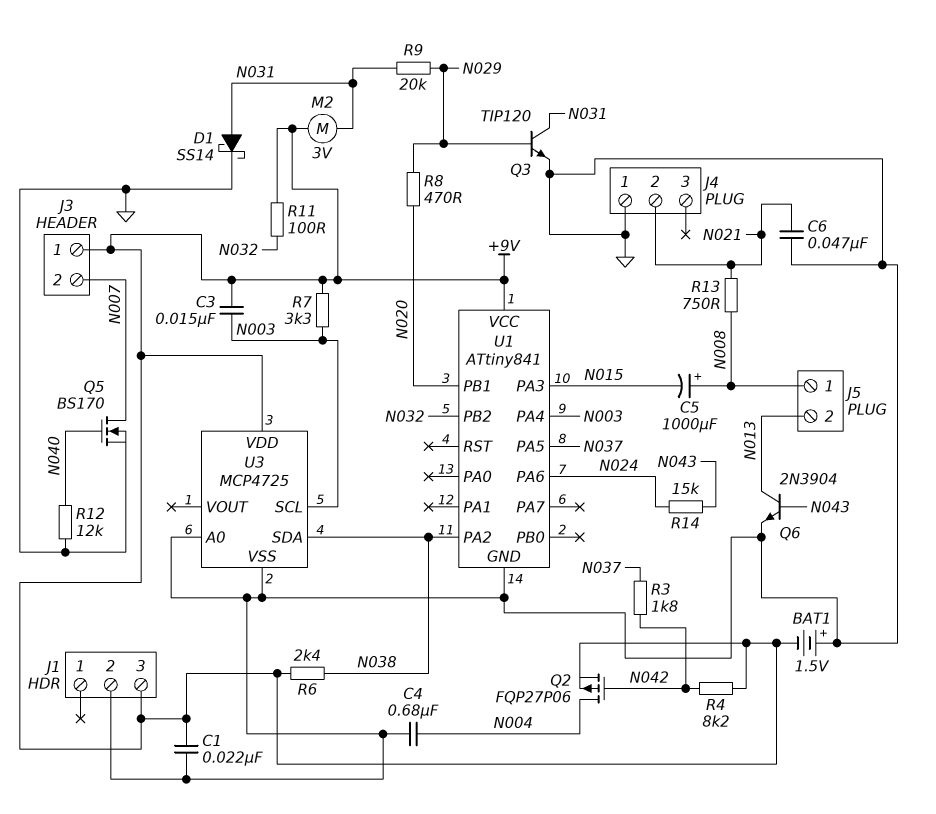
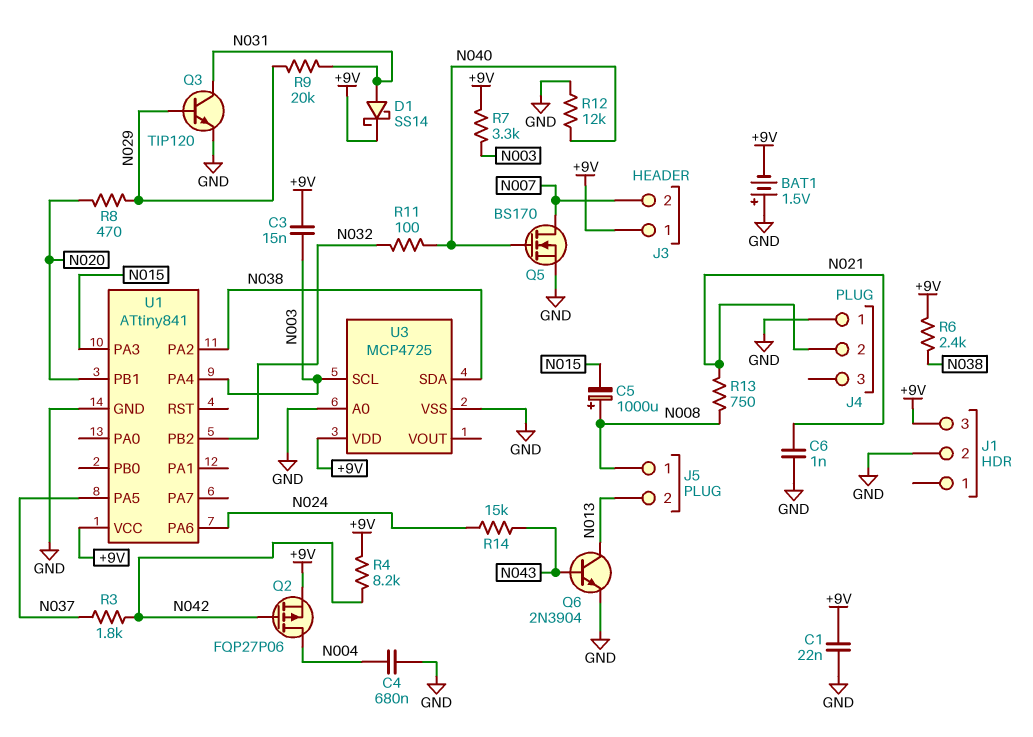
C6: 47nF (GND, N021) -> 1nF (GND, N021)
D1: schottky SS14 (A N031, K GND) -> schottky SS14 (A N031, K +9V)
M2: motor 3V (+9V, N031) -> none
R11: 100 (+9V, N032) -> 100 (N032, N040)

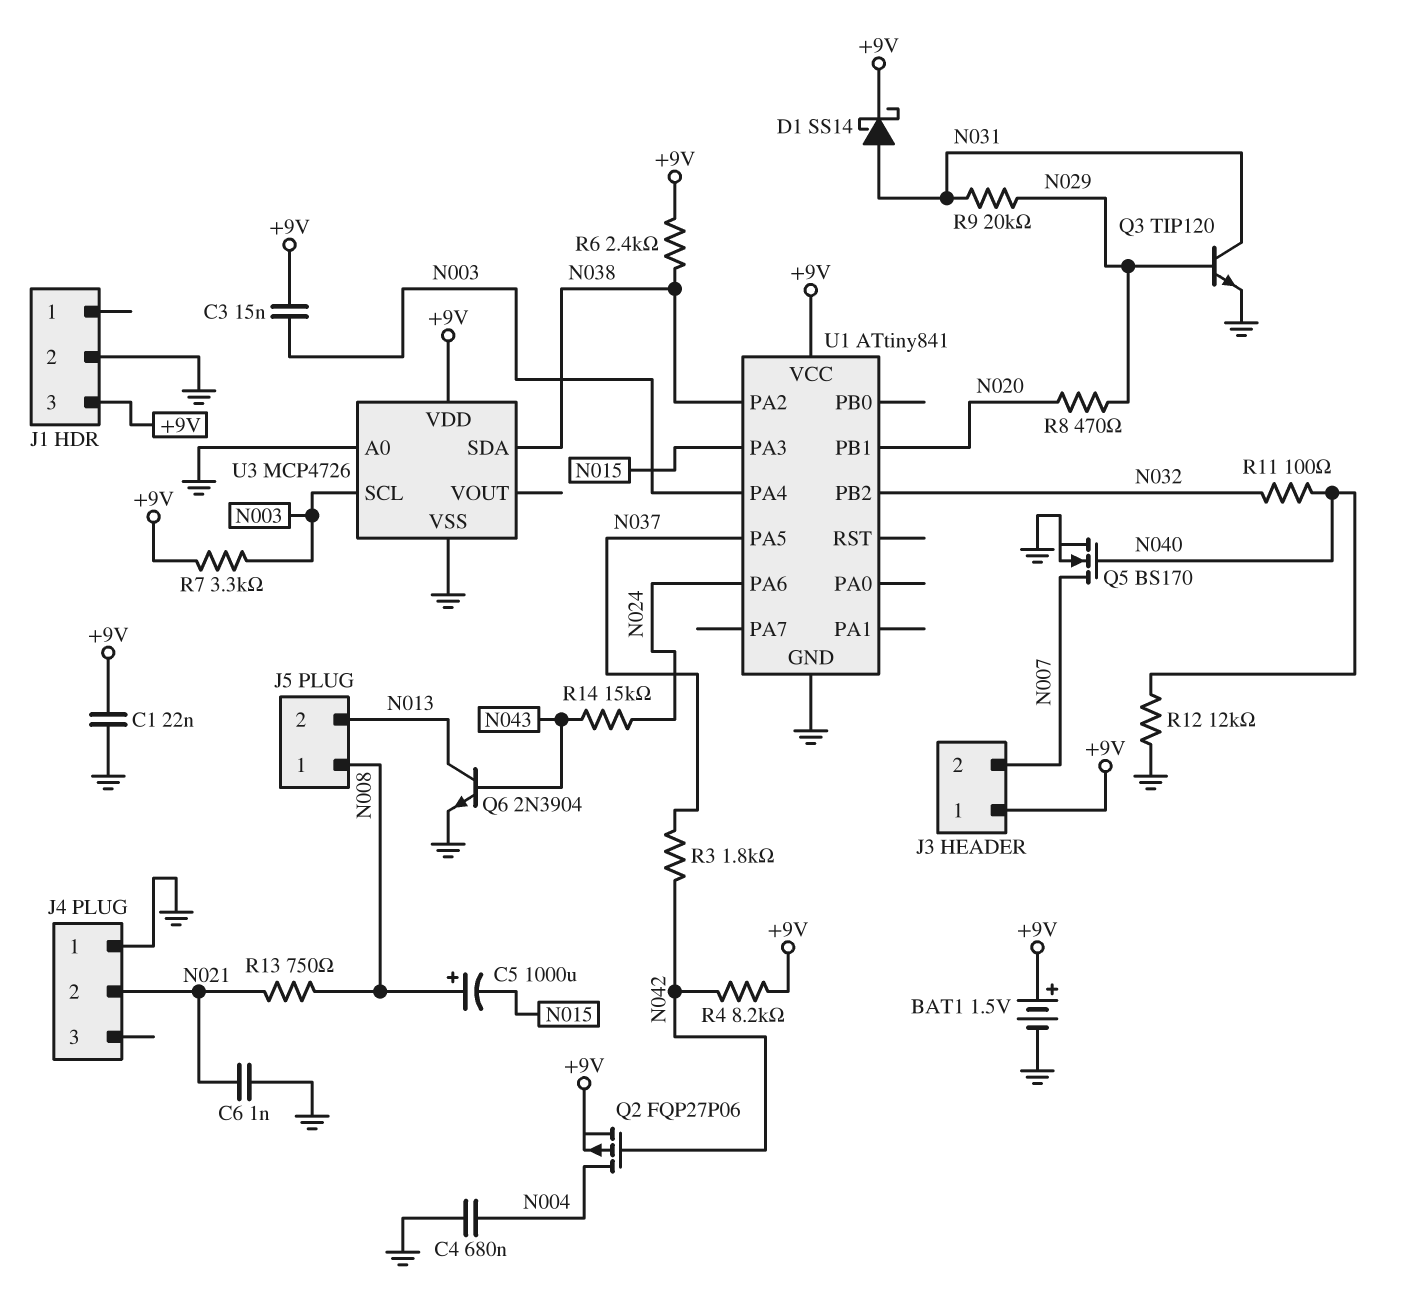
BAT1: 1.5V (plus GND, minus +9V) -> 1.5V (plus +9V, minus GND)
U3: MCP4725 -> MCP4726

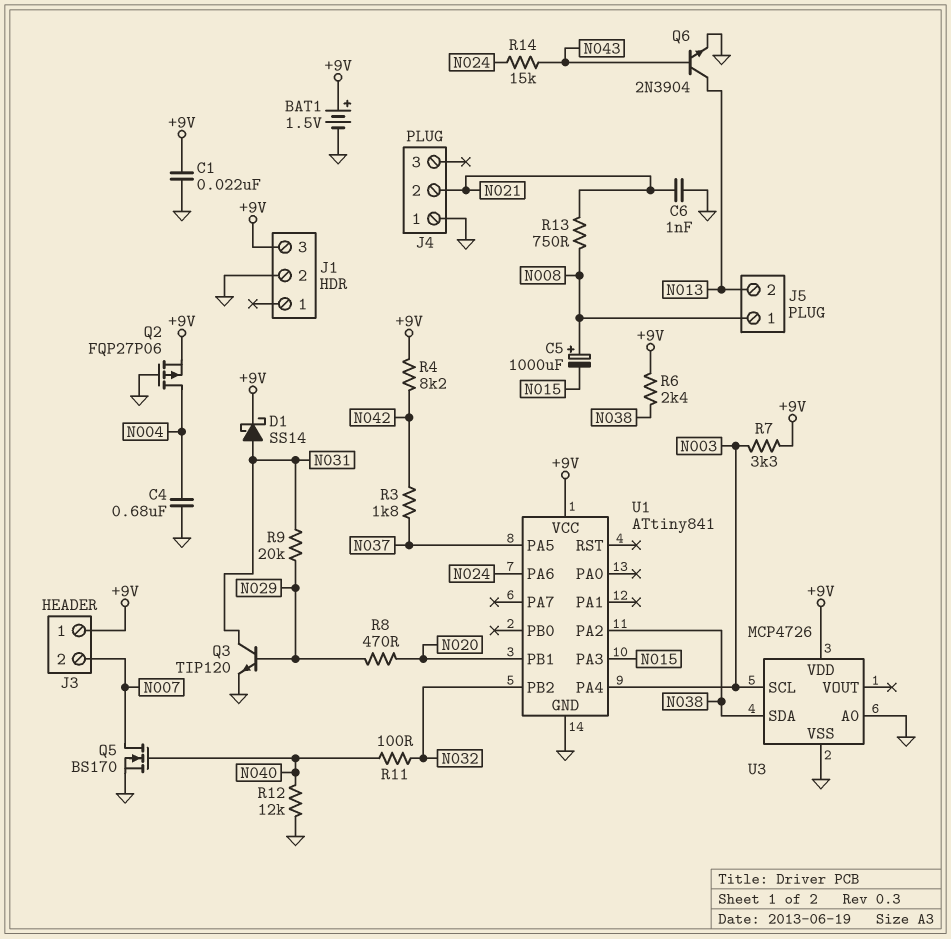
C3: 15nF (+9V, N003) -> none
Q2: PMOS FQP27P06 (G N042, D N004, S +9V) -> PMOS FQP27P06 (G GND, D N004, S +9V)

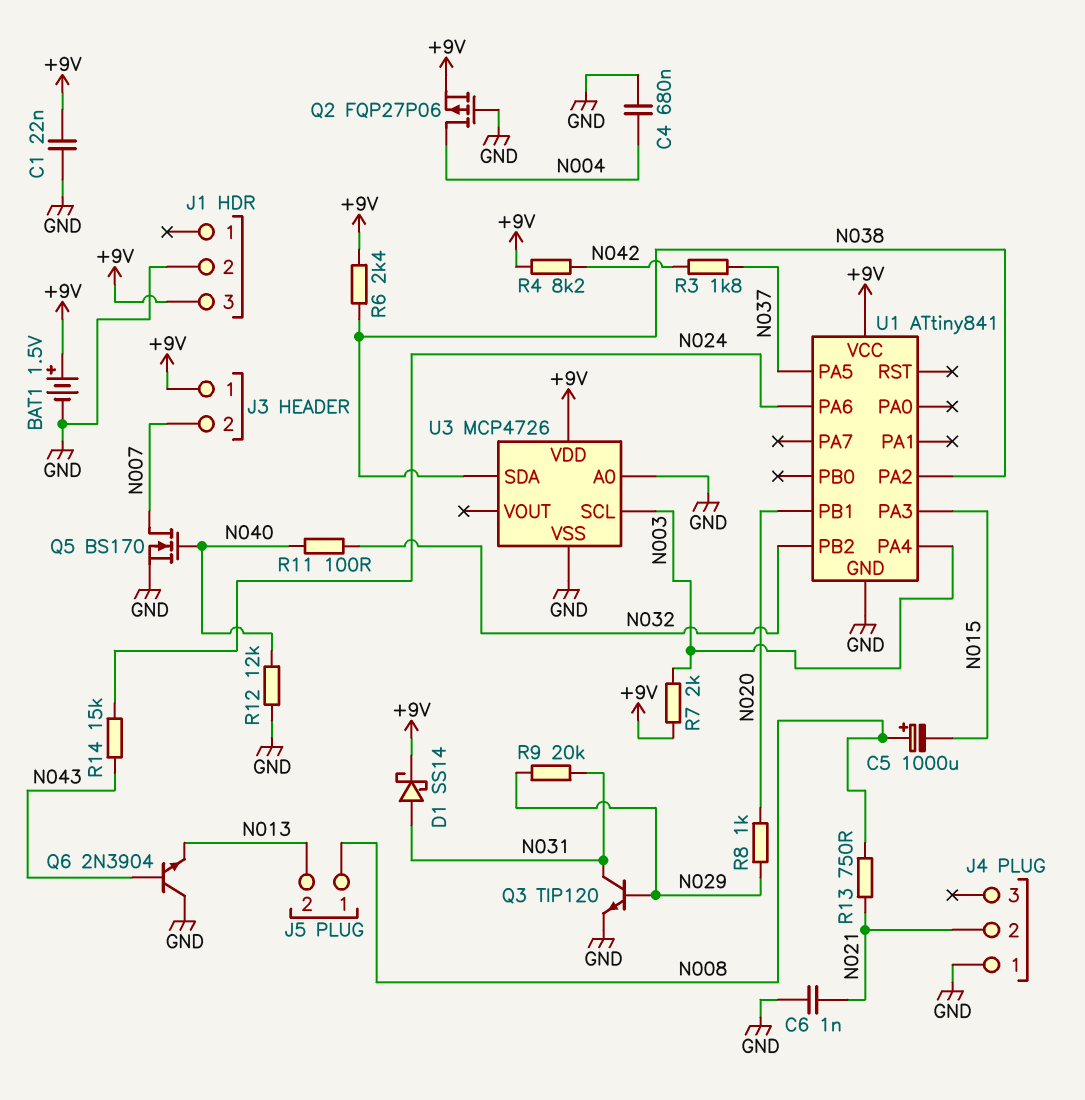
Q6: NPN 2N3904 (B N043, C N013, E GND) -> NPN 2N3904 (B N043, C GND, E N013)
R7: 3.3k (+9V, N003) -> 2k (+9V, N003)
R8: 470 (N020, N029) -> 1k (N020, N029)

